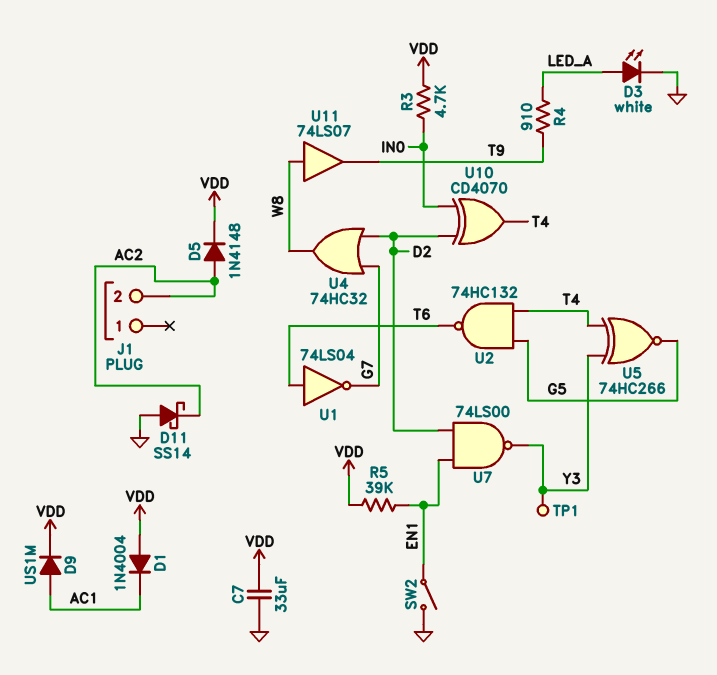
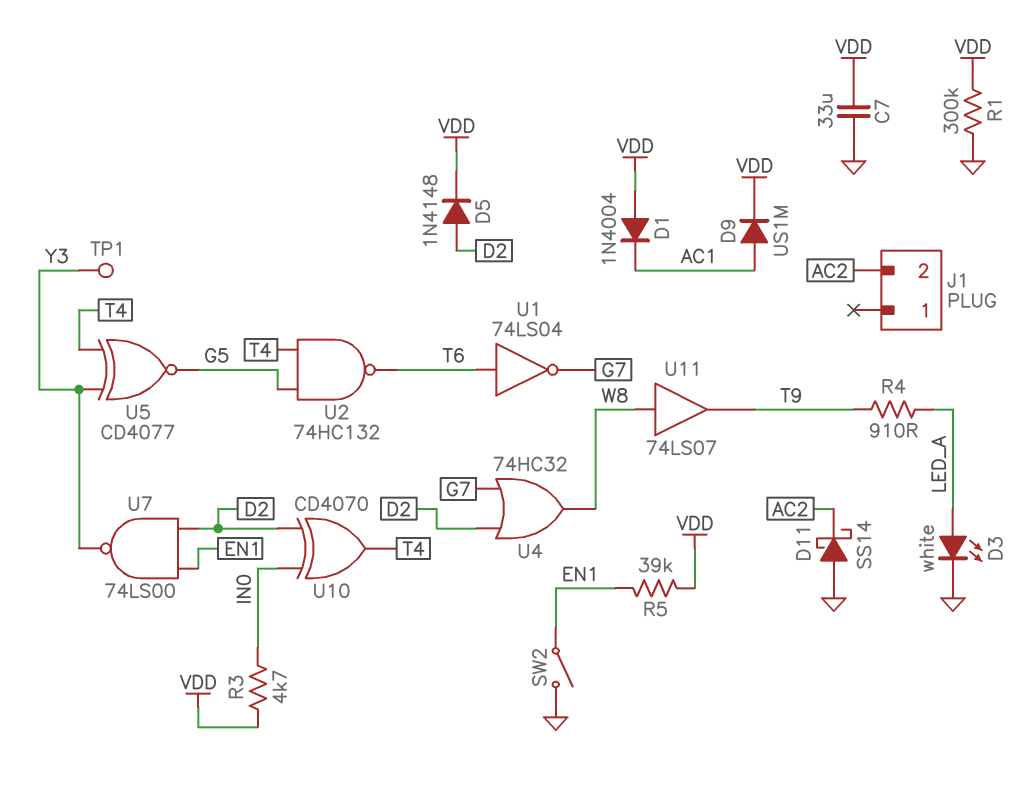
D5: diode 1N4148 (A AC2, K VDD) -> diode 1N4148 (A D2, K VDD)
R1: none -> 300k (GND, VDD)
U5: XNOR 74HC266 (in T4, in Y3, out G5) -> XNOR CD4077 (in T4, in Y3, out G5)

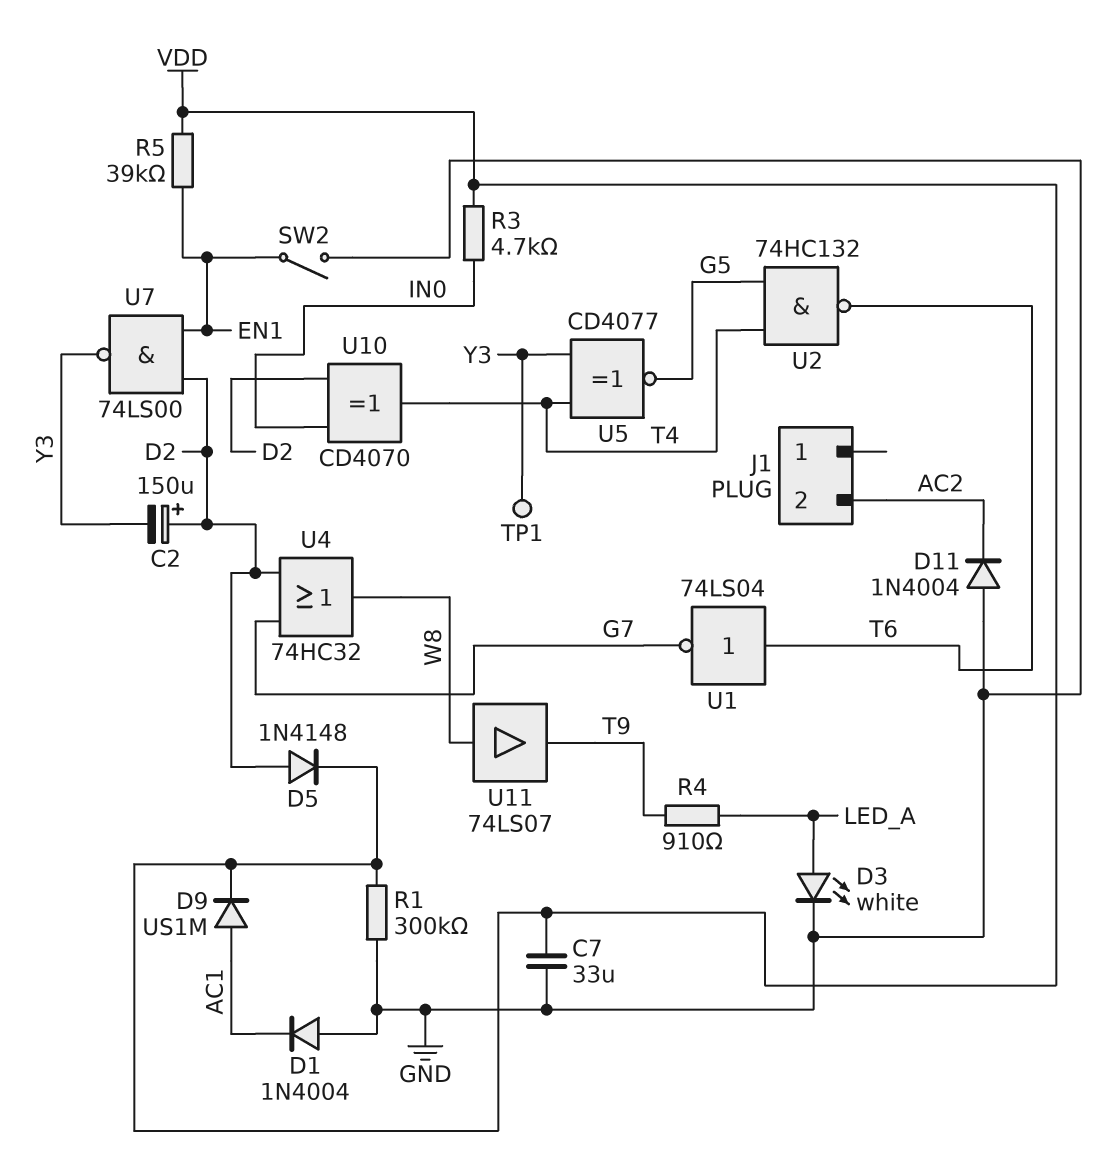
C2: none -> 150uF (plus D2, minus Y3)
D1: diode 1N4004 (A VDD, K AC1) -> diode 1N4004 (A GND, K AC1)
D11: schottky SS14 (A GND, K AC2) -> diode 1N4004 (A GND, K AC2)

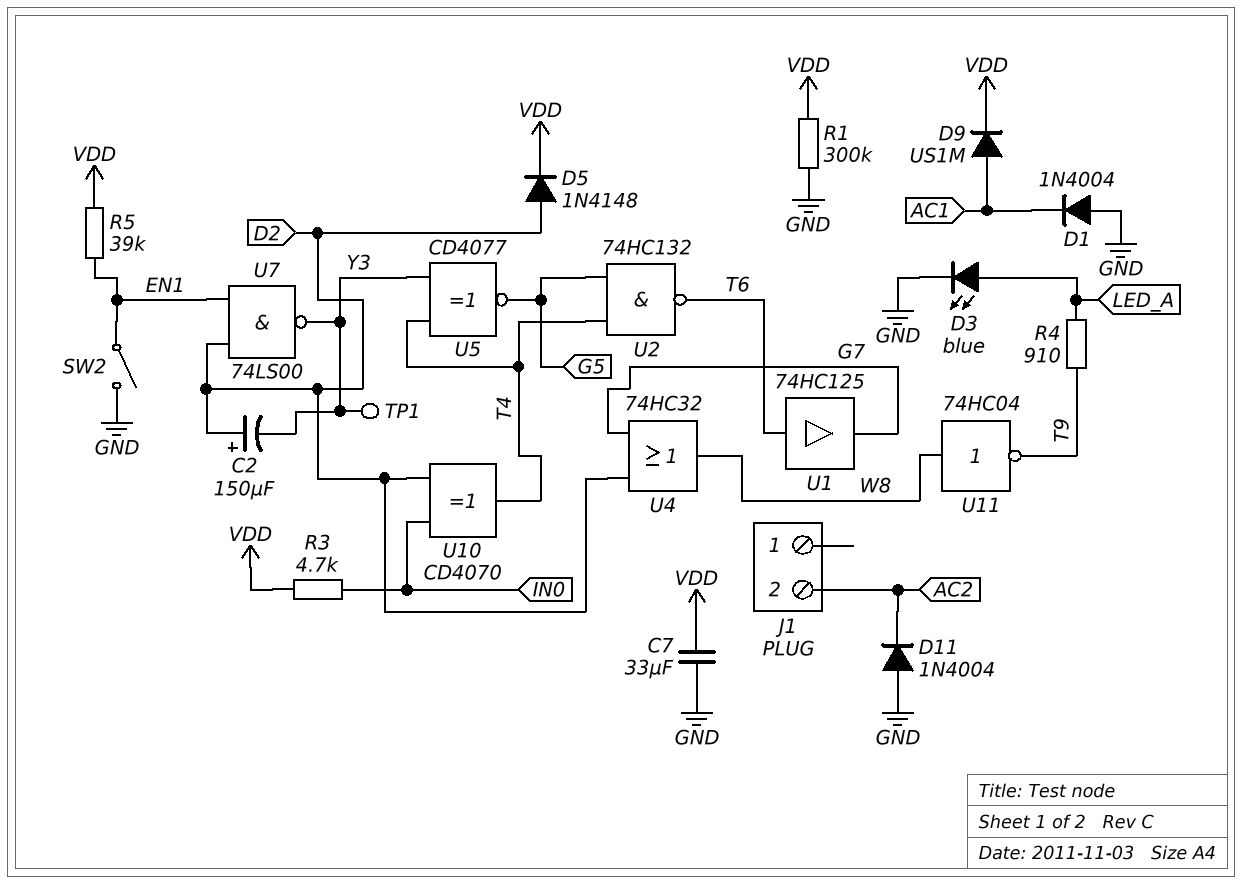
D3: LED white (A LED_A, K GND) -> LED blue (A LED_A, K GND)
U1: NOT 74LS04 (in T6, out G7) -> buffer 74HC125 (in T6, out G7)
U11: buffer 74LS07 (in W8, out T9) -> NOT 74HC04 (in W8, out T9)

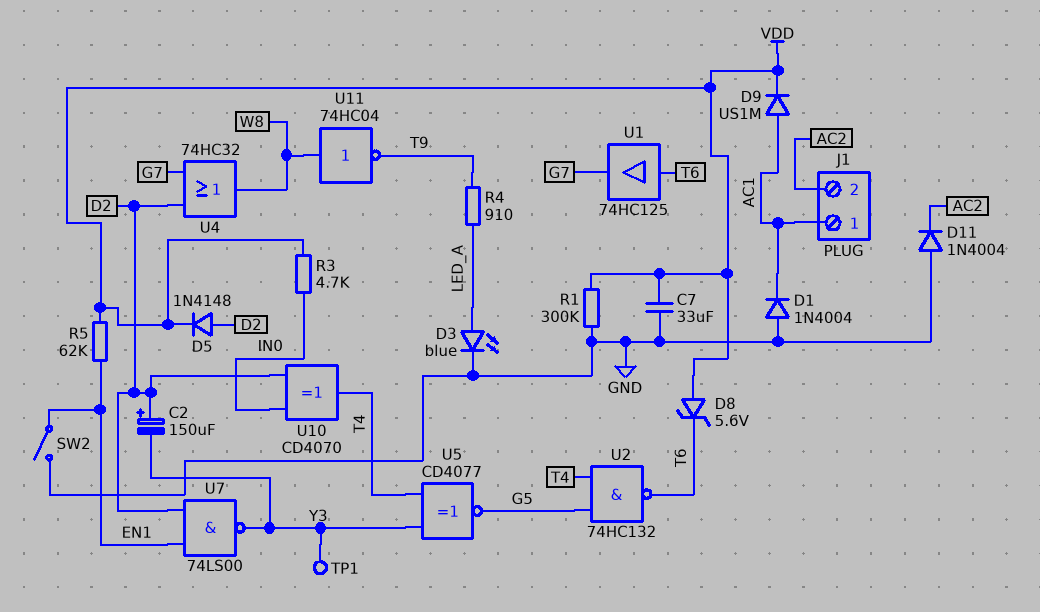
D8: none -> zener 5.6V (A VDD, K T6)
J1 pin 1: none -> AC1
R5: 39k (EN1, VDD) -> 62k (EN1, VDD)

